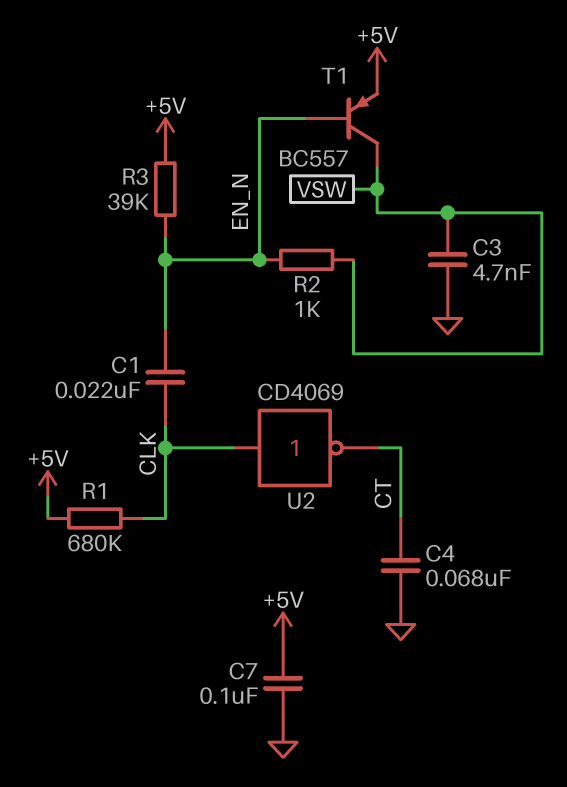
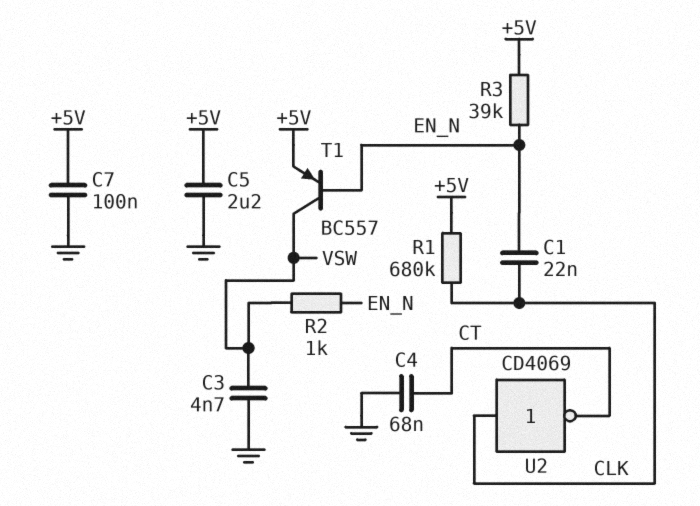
C5: none -> 2.2uF (+5V, GND)

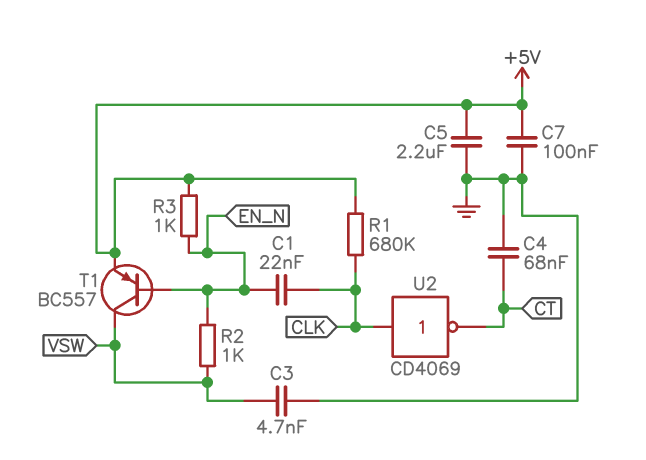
R3: 39k (+5V, EN_N) -> 1k (+5V, EN_N)

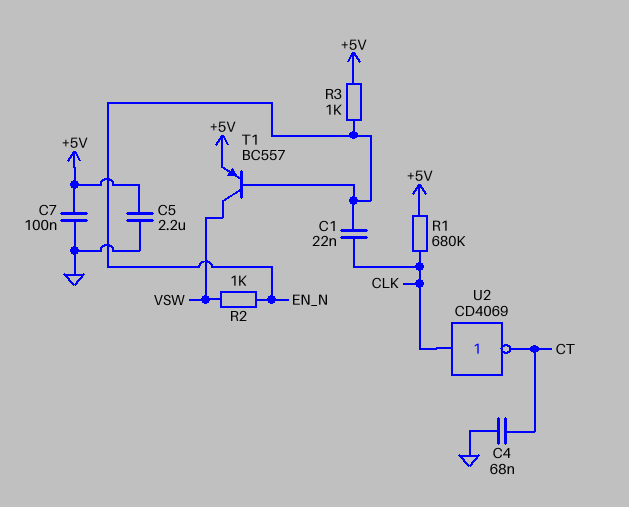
C3: 4.7nF (GND, VSW) -> none

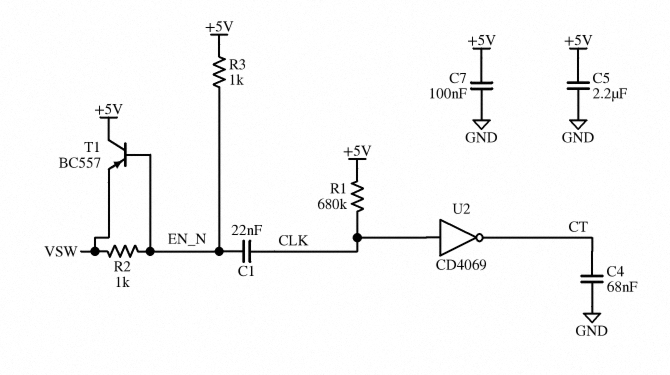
T1: PNP BC557 (B EN_N, C VSW, E +5V) -> PNP BC557 (B EN_N, C +5V, E VSW)

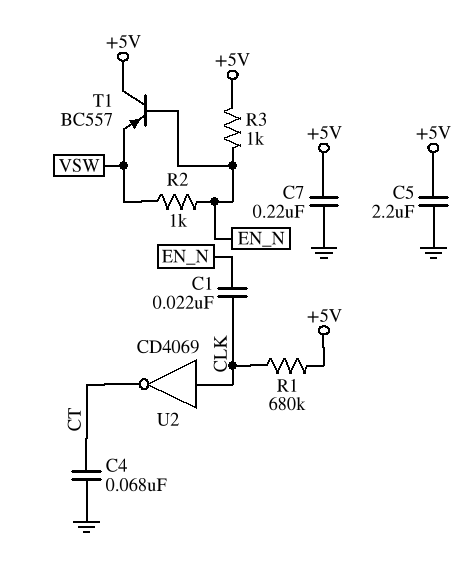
C7: 100nF (+5V, GND) -> 220nF (+5V, GND)

